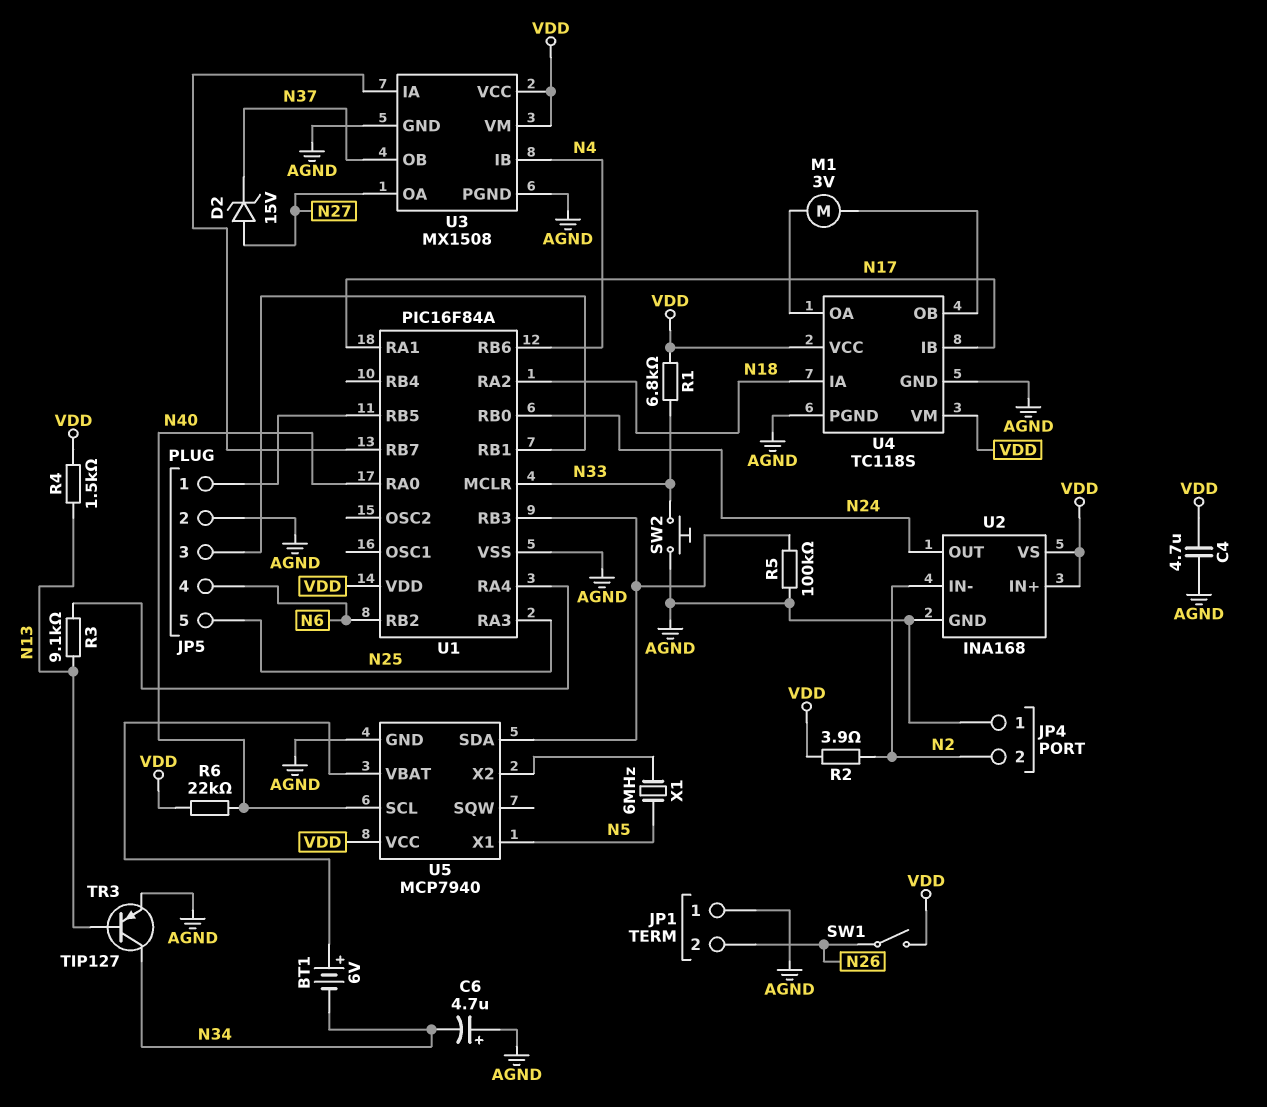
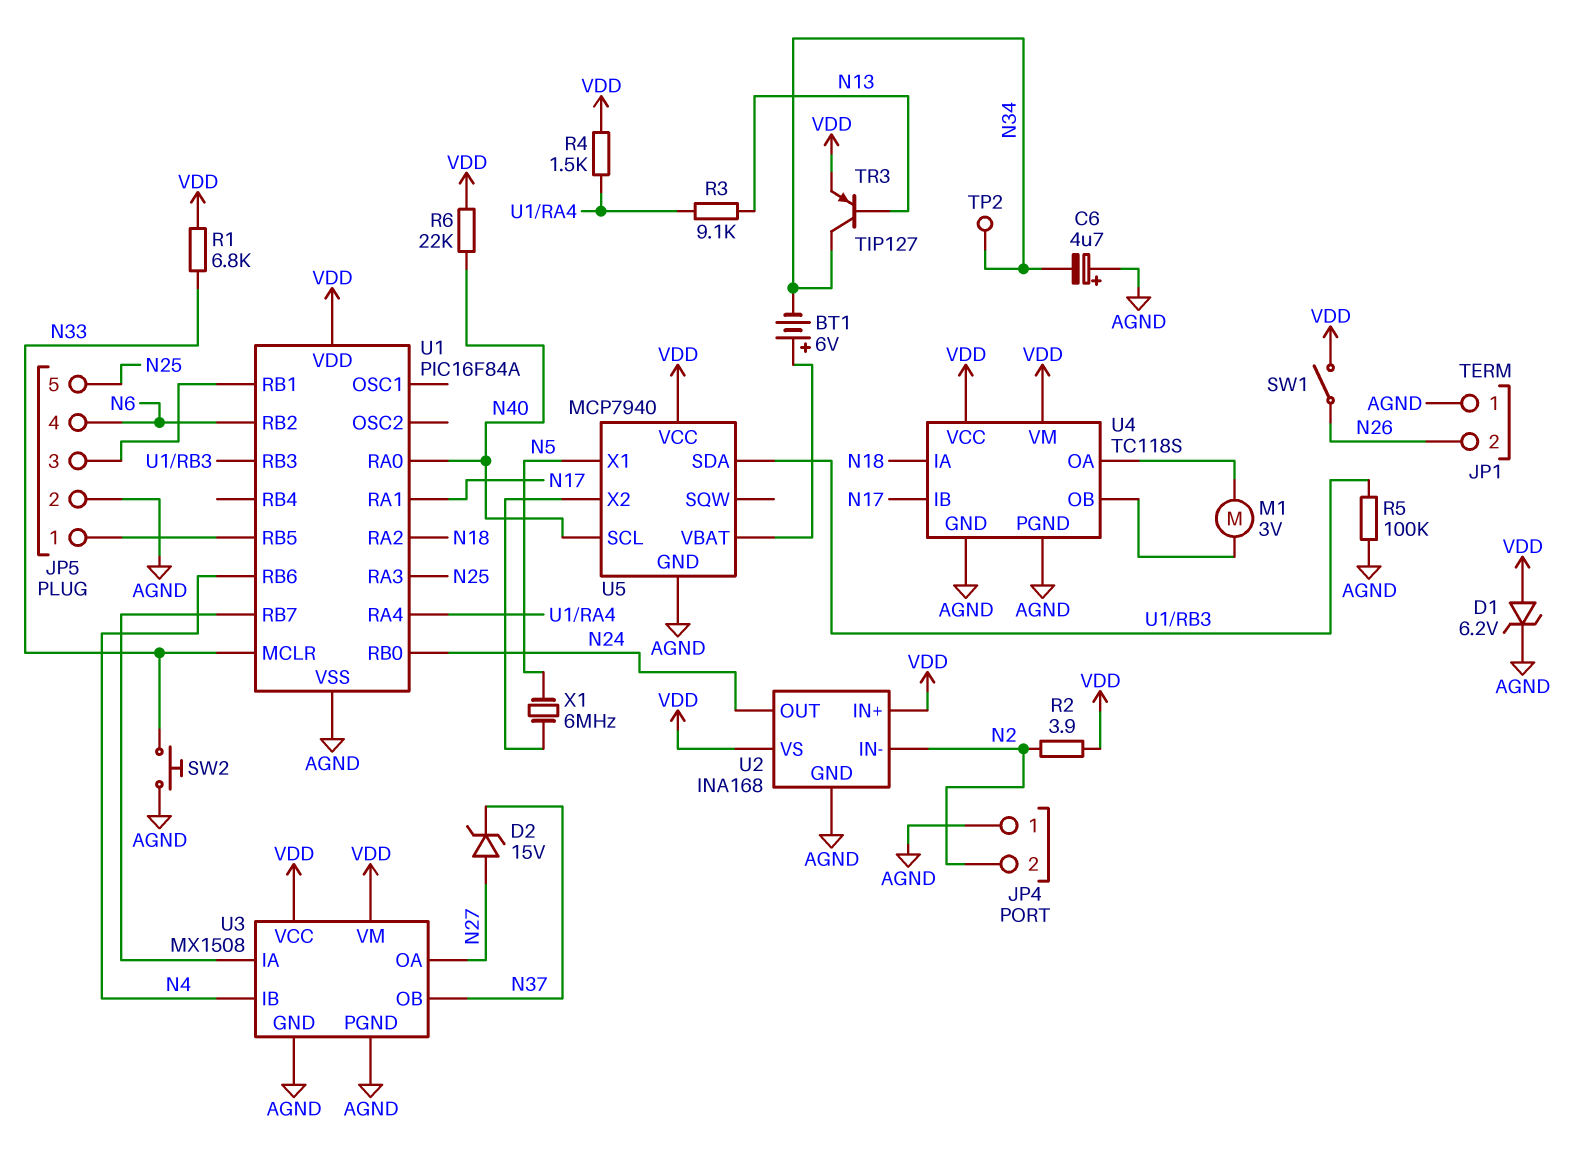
C4: 4.7uF (AGND, VDD) -> none
D1: none -> zener 6.2V (A VDD, K AGND)
R4: 1.5k (N13, VDD) -> 1.5k (U1/RA4, VDD)
TP2: none -> test point (N34)
TR3: PNP TIP127 (B N13, C N34, E AGND) -> PNP TIP127 (B N13, C N34, E VDD)

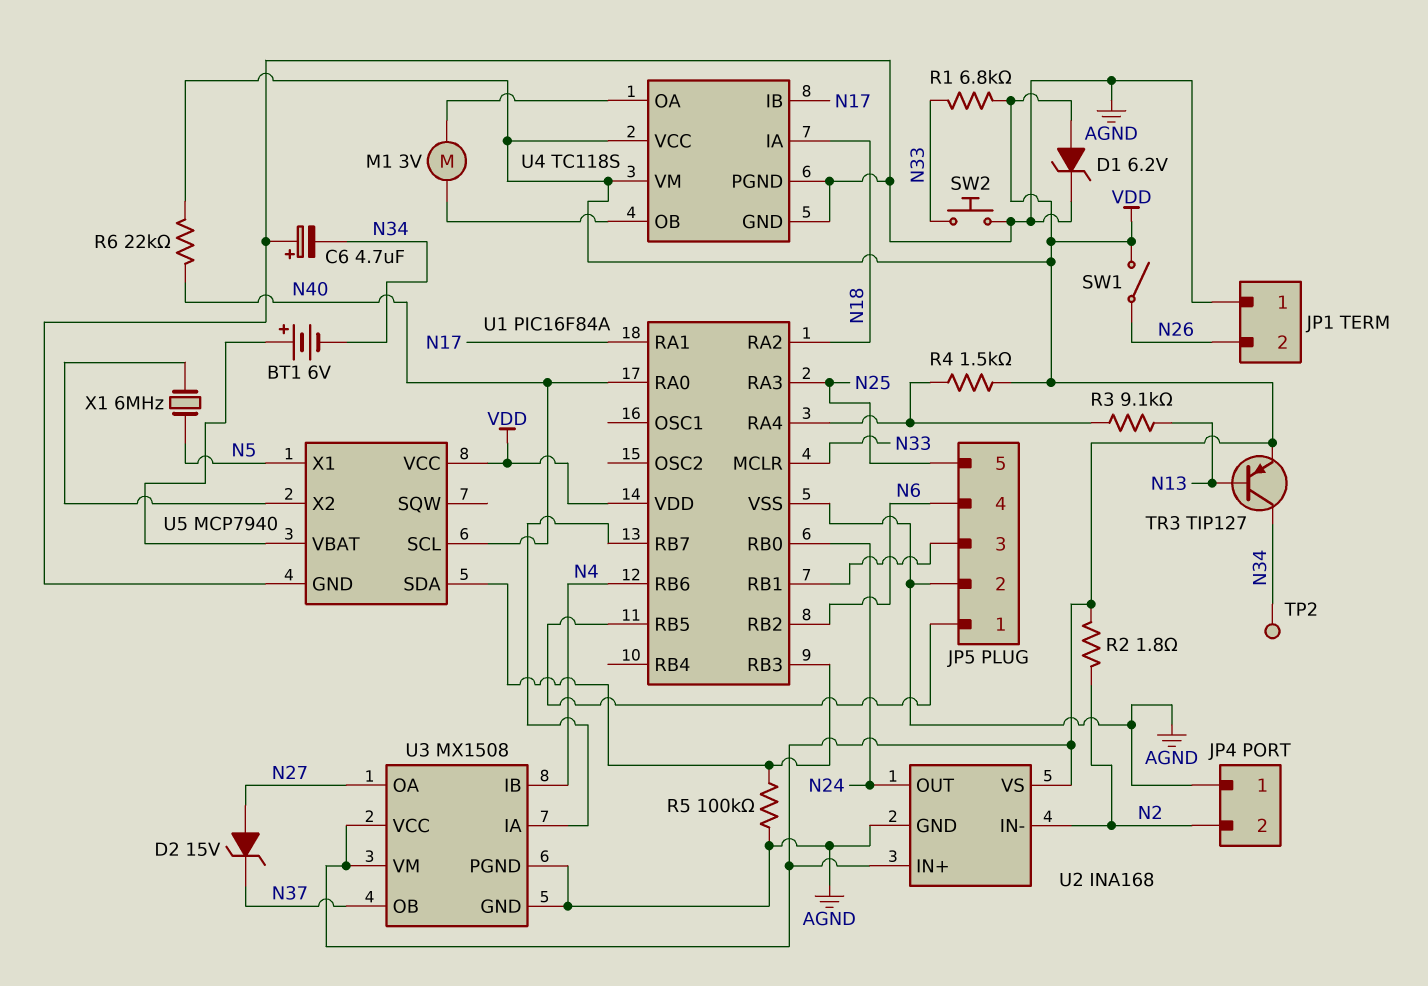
R2: 3.9 (N2, VDD) -> 1.8 (N2, VDD)

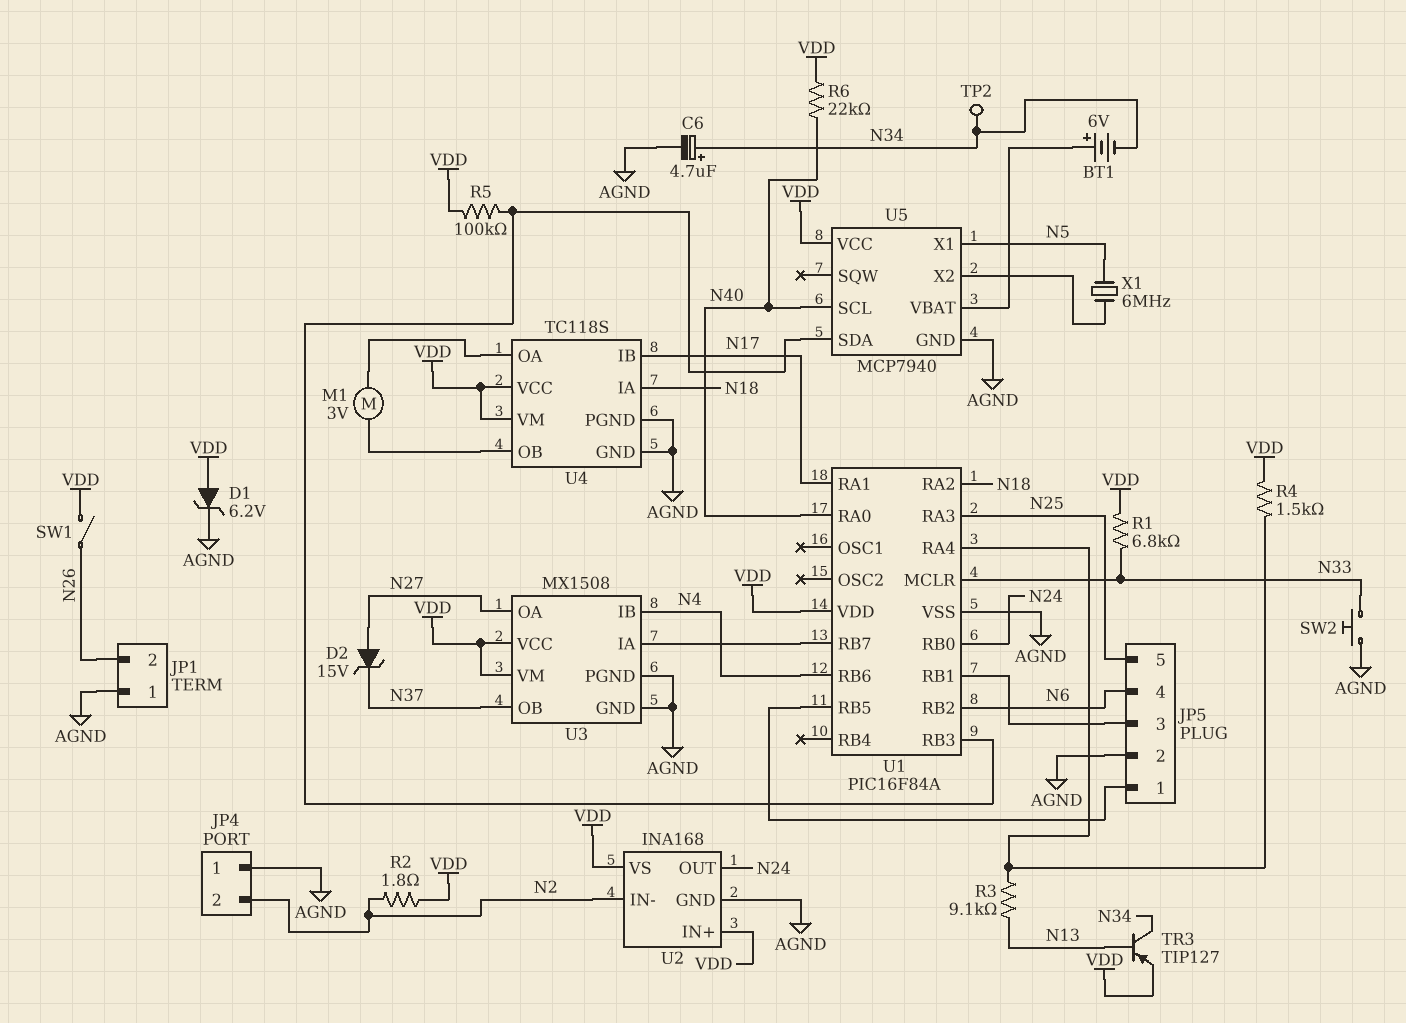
C6: 4.7uF (plus AGND, minus N34) -> 4.7uF (plus N34, minus AGND)
R5: 100k (AGND, U1/RB3) -> 100k (U1/RB3, VDD)

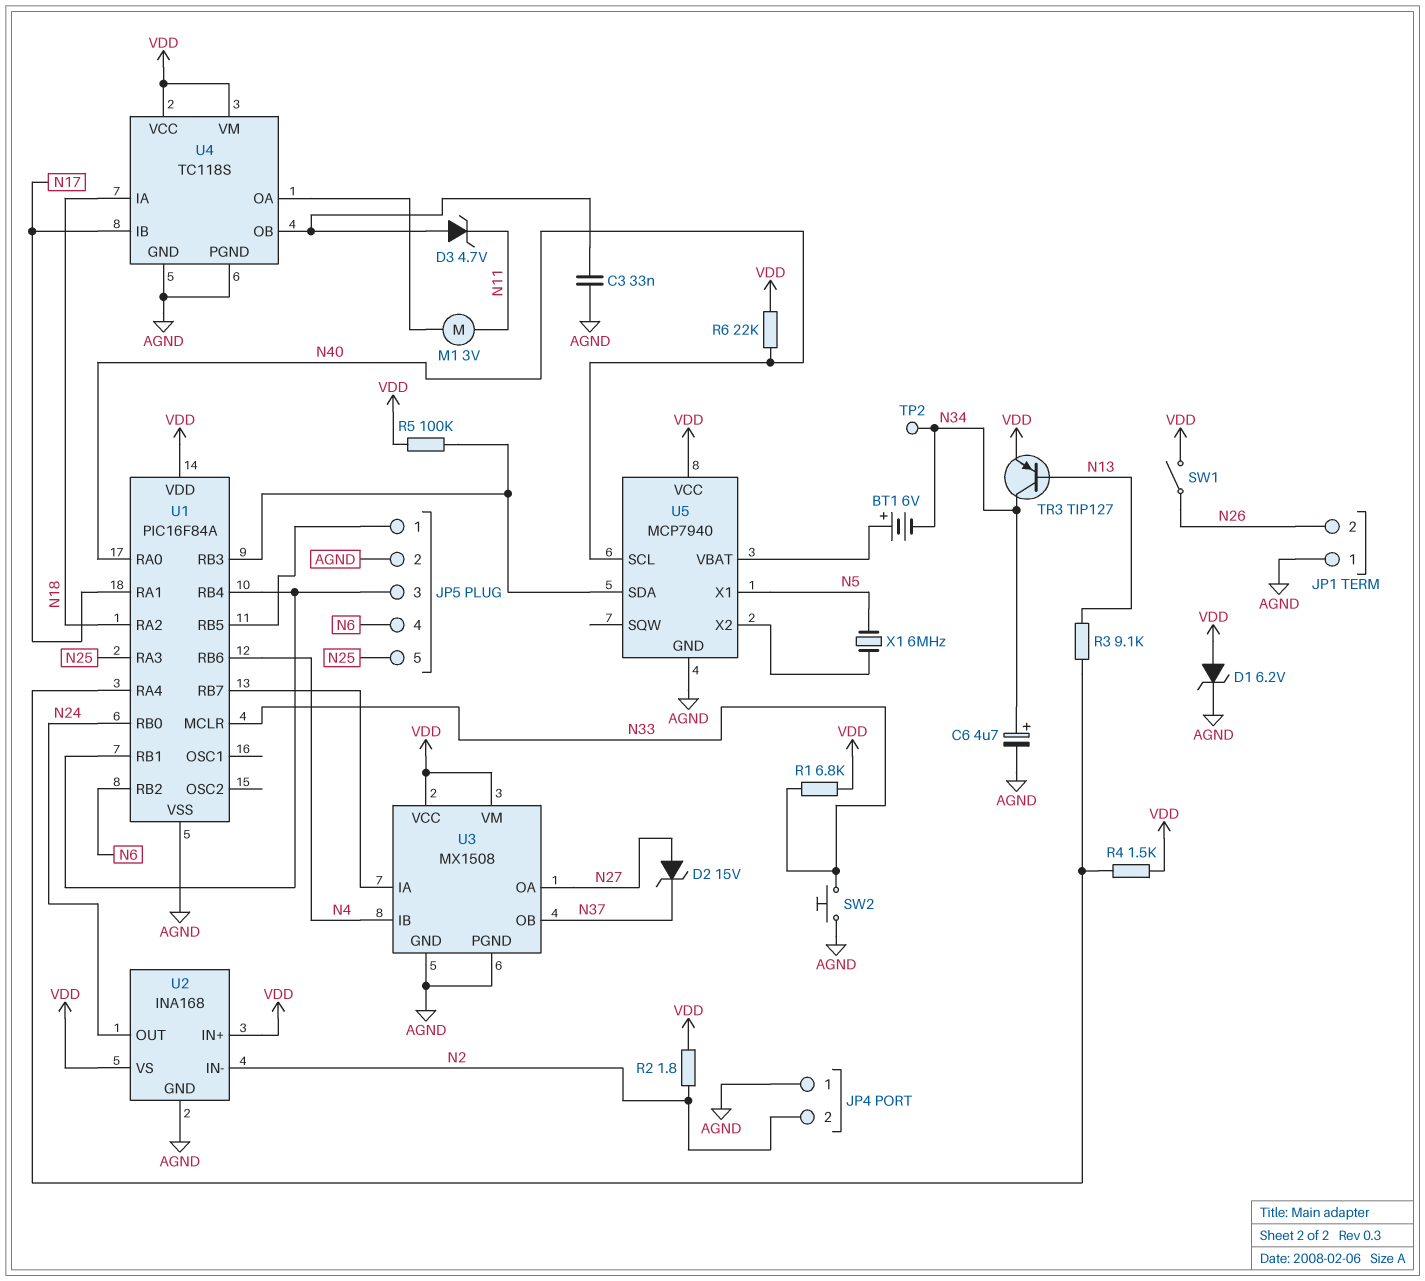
C3: none -> 33nF (AGND, U4/OB)
D3: none -> zener 4.7V (A U4/OB, K N11)
M1: motor 3V (U4/OA, U4/OB) -> motor 3V (N11, U4/OA)
U1 pin RB4: none -> JP5/3

